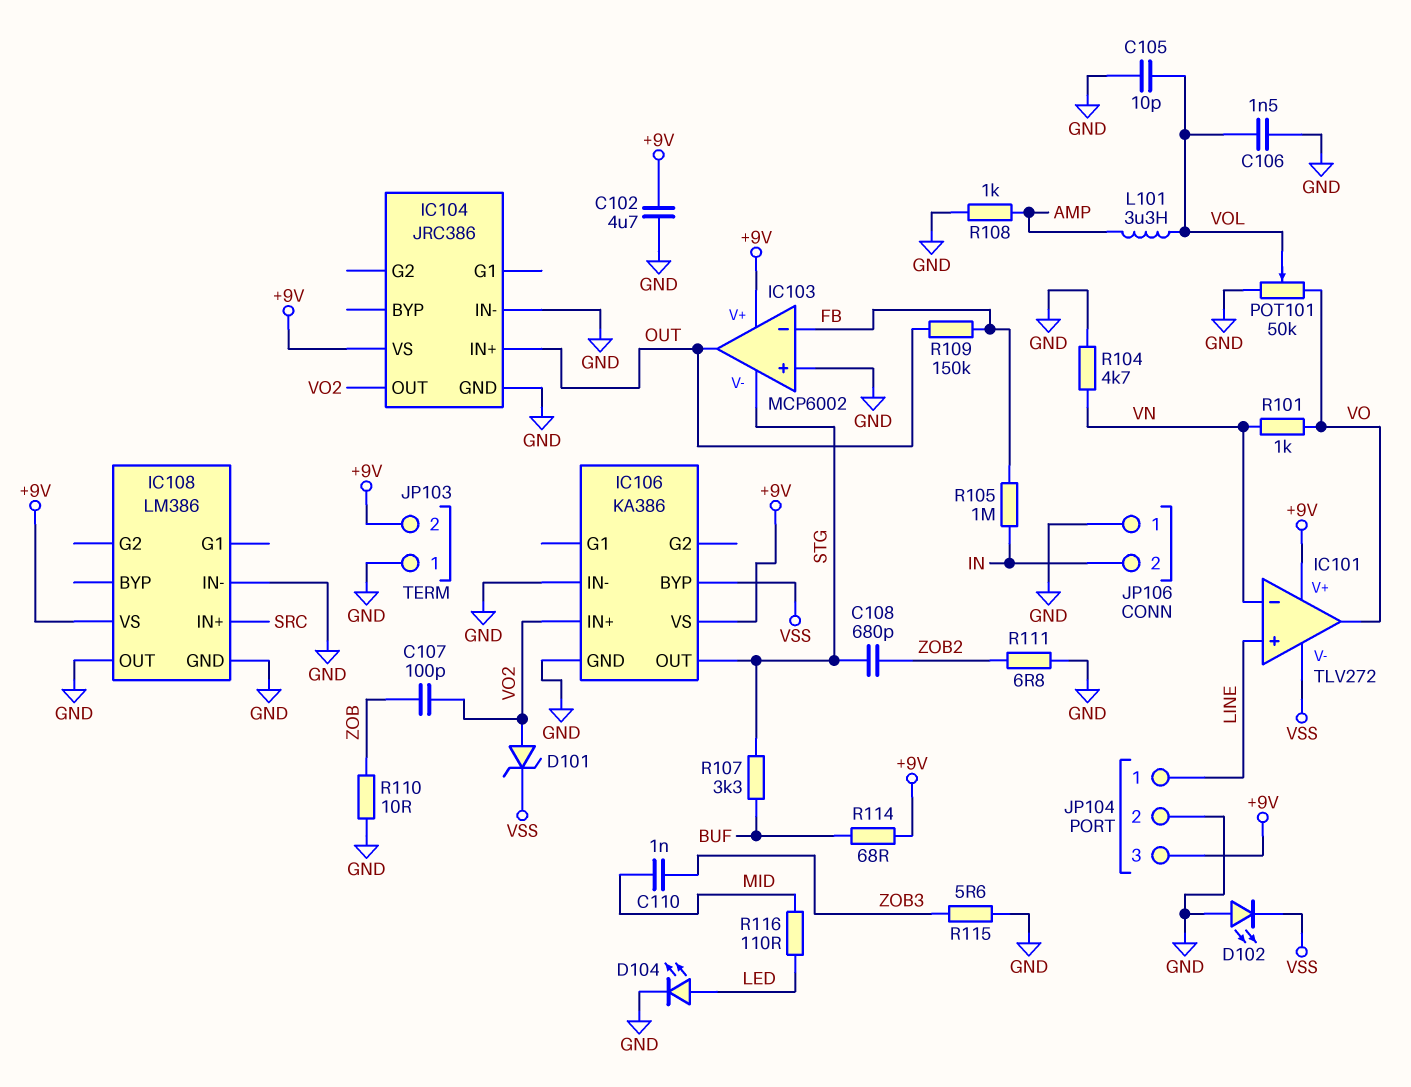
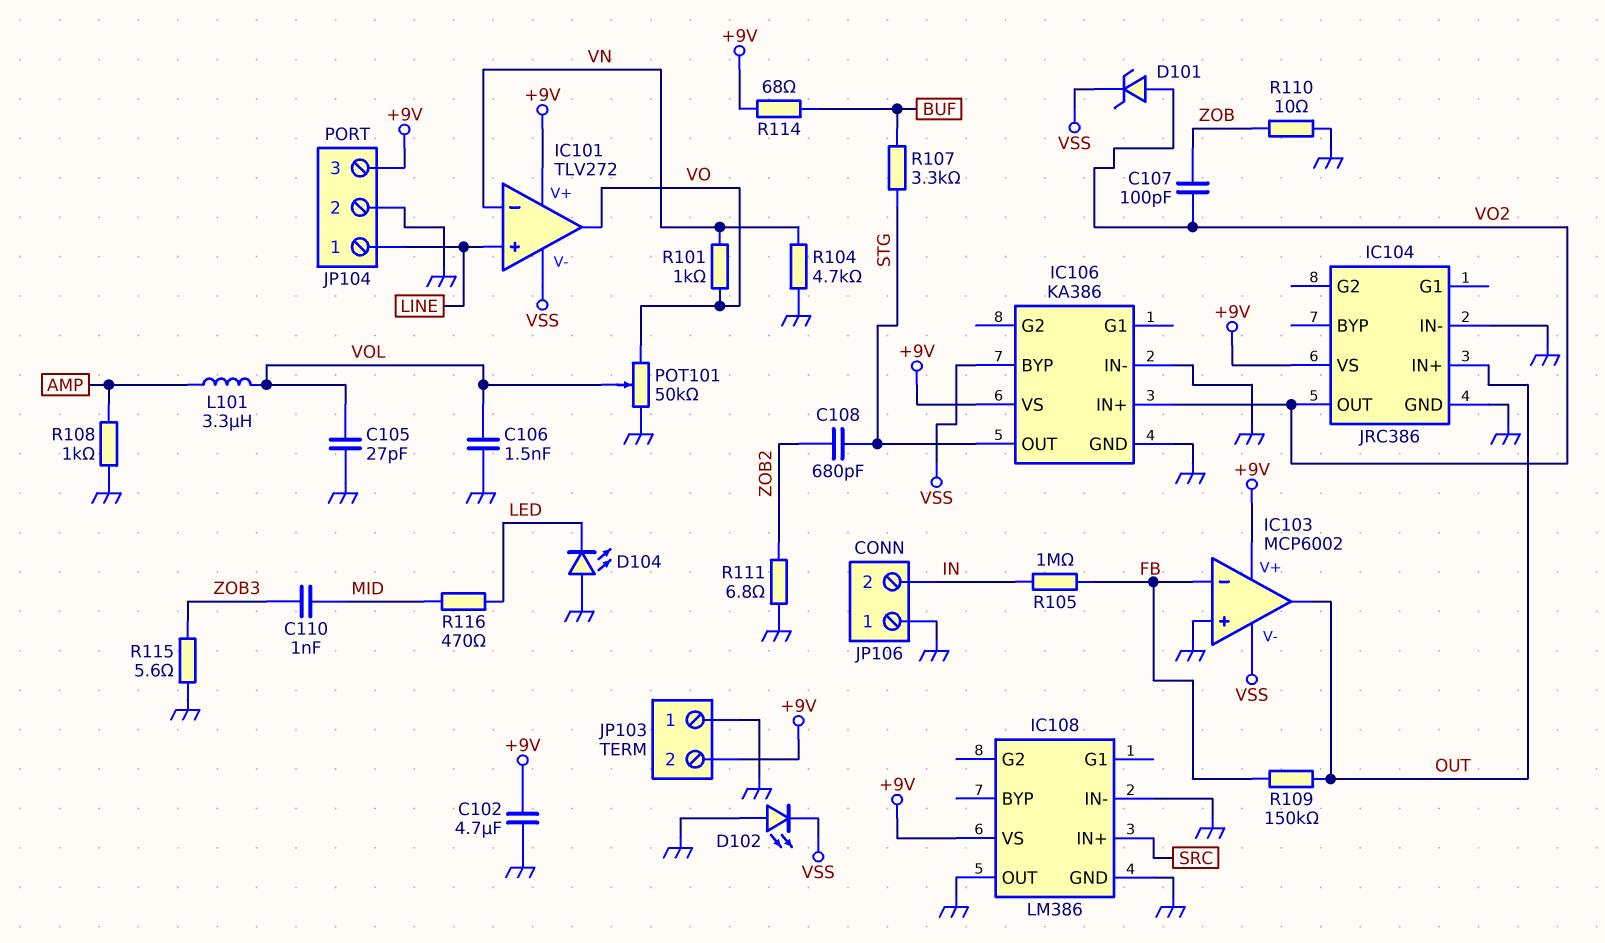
C105: 10pF (GND, VOL) -> 27pF (GND, VOL)
D104: LED (A LED, K GND) -> LED (A GND, K LED)
IC103 pin V-: STG -> VSS
R116: 110 (LED, MID) -> 470 (LED, MID)

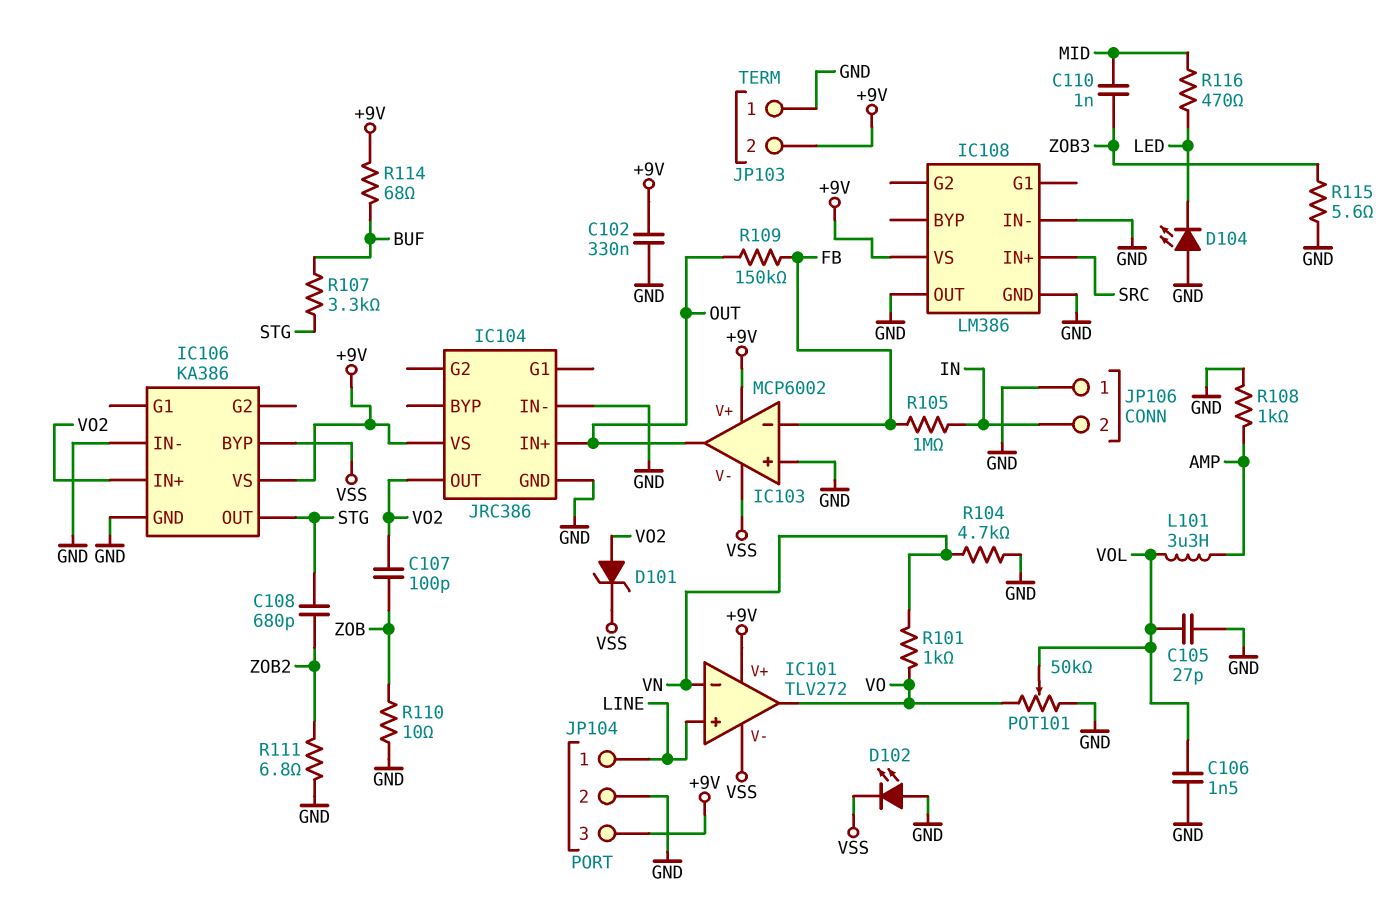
C102: 4.7uF (+9V, GND) -> 330nF (+9V, GND)

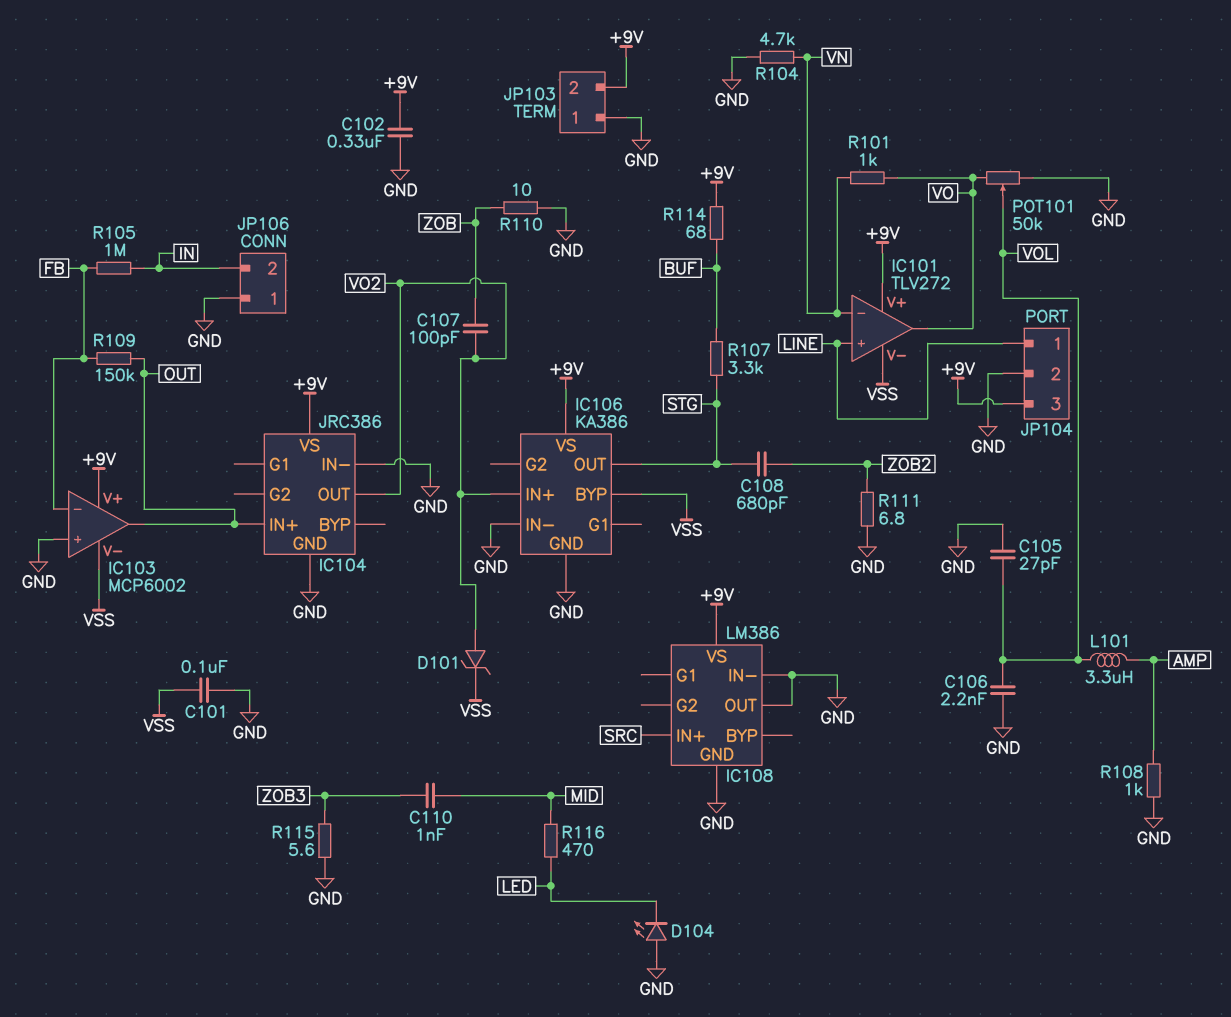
C101: none -> 100nF (GND, VSS)
C106: 1.5nF (GND, VOL) -> 2.2nF (GND, VOL)
D102: LED (A GND, K VSS) -> none

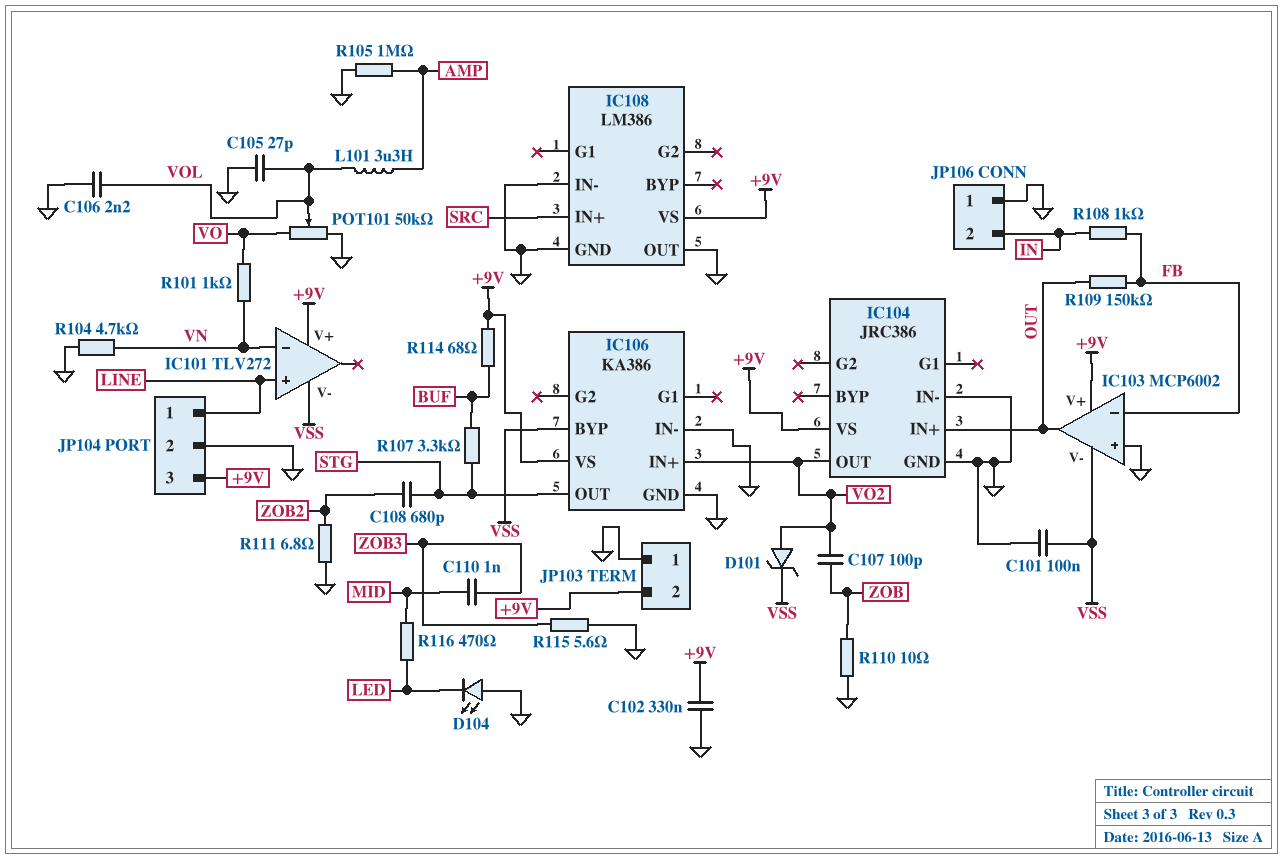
IC101 pin out: VO -> none
R105: 1M (FB, IN) -> 1M (AMP, GND)
R108: 1k (AMP, GND) -> 1k (FB, IN)

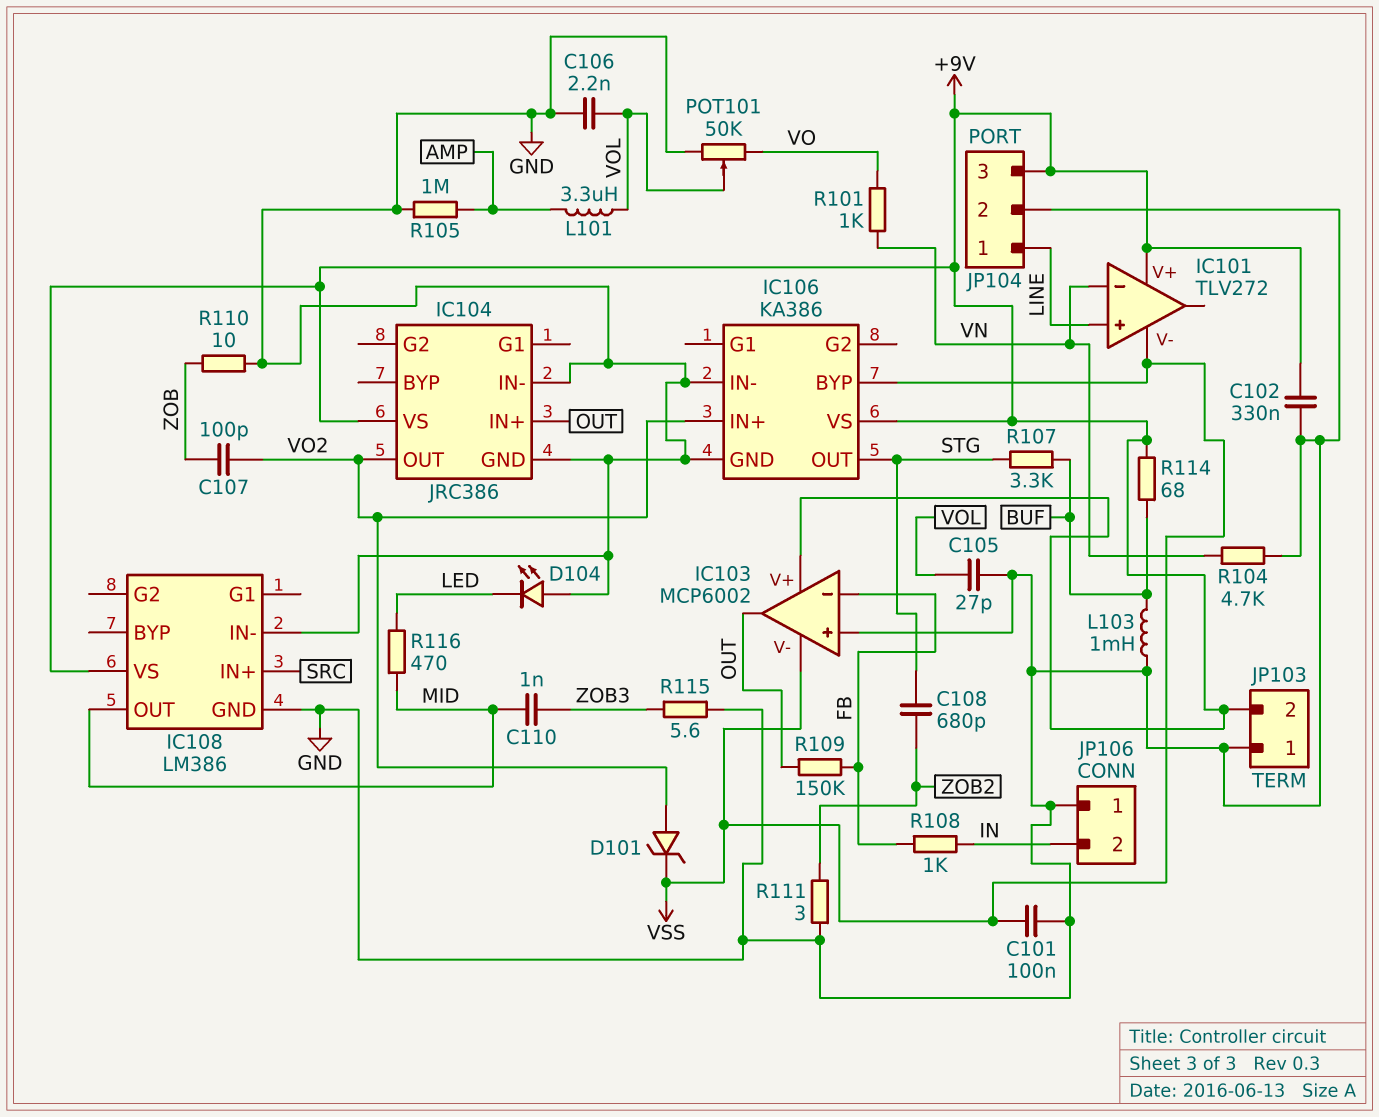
IC108 pin OUT: GND -> MID
L103: none -> 1mH (BUF, GND)
R111: 6.8 (GND, ZOB2) -> 3 (GND, ZOB2)

